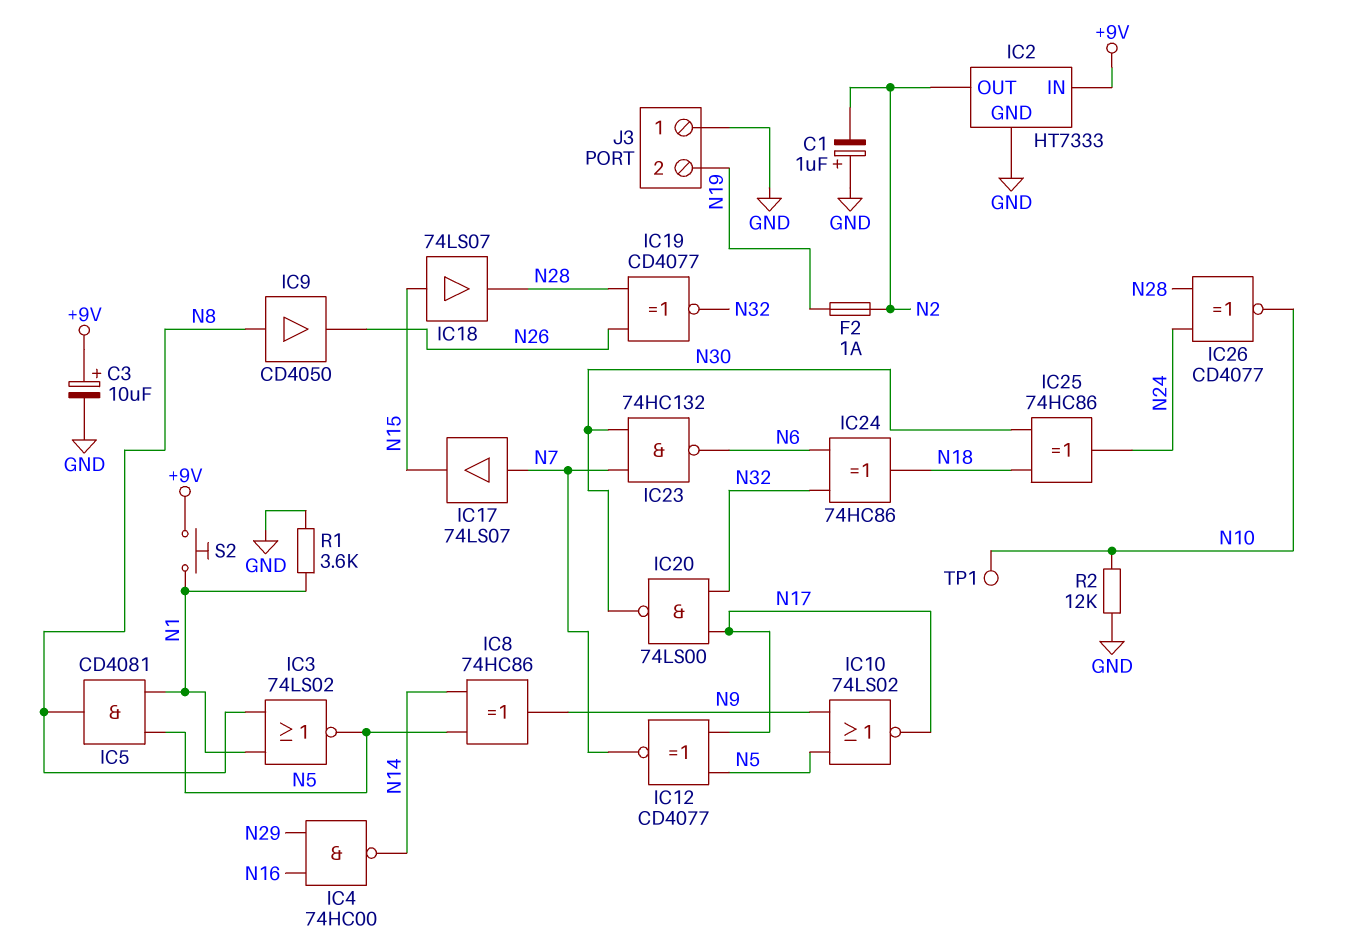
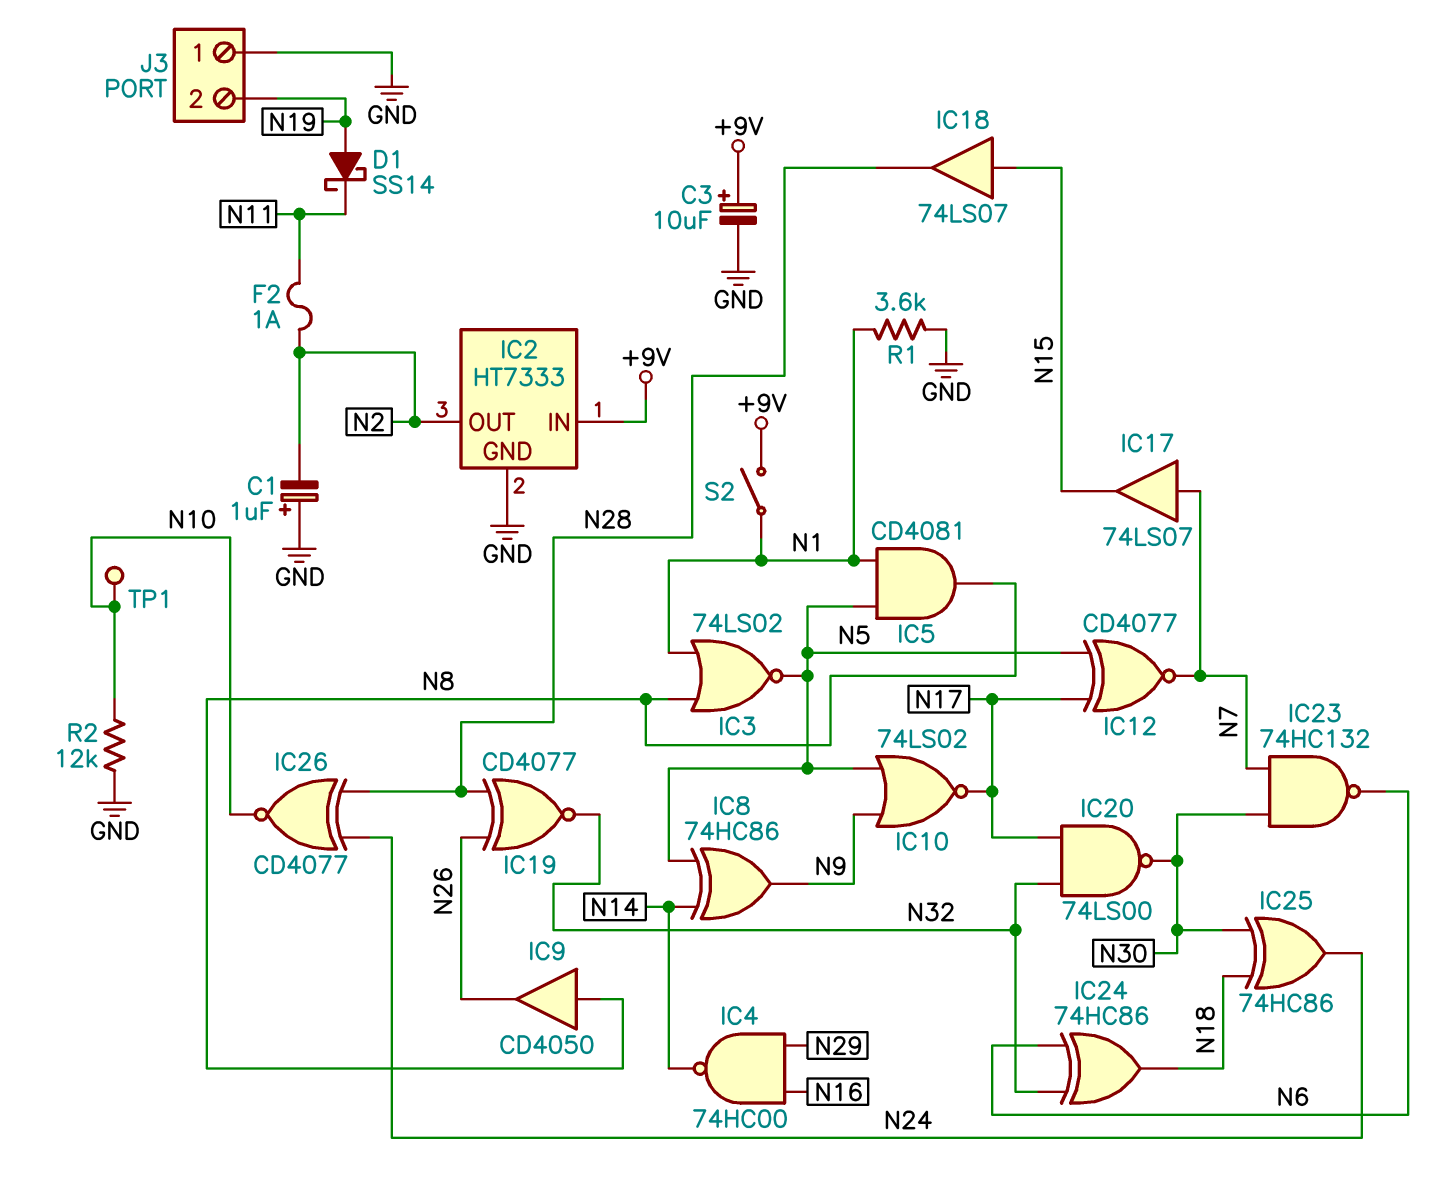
D1: none -> schottky SS14 (A N19, K N11)
F2: 1A (N2, N19) -> 1A (N2, N11)
S2: button (+9V, N1) -> switch (+9V, N1)

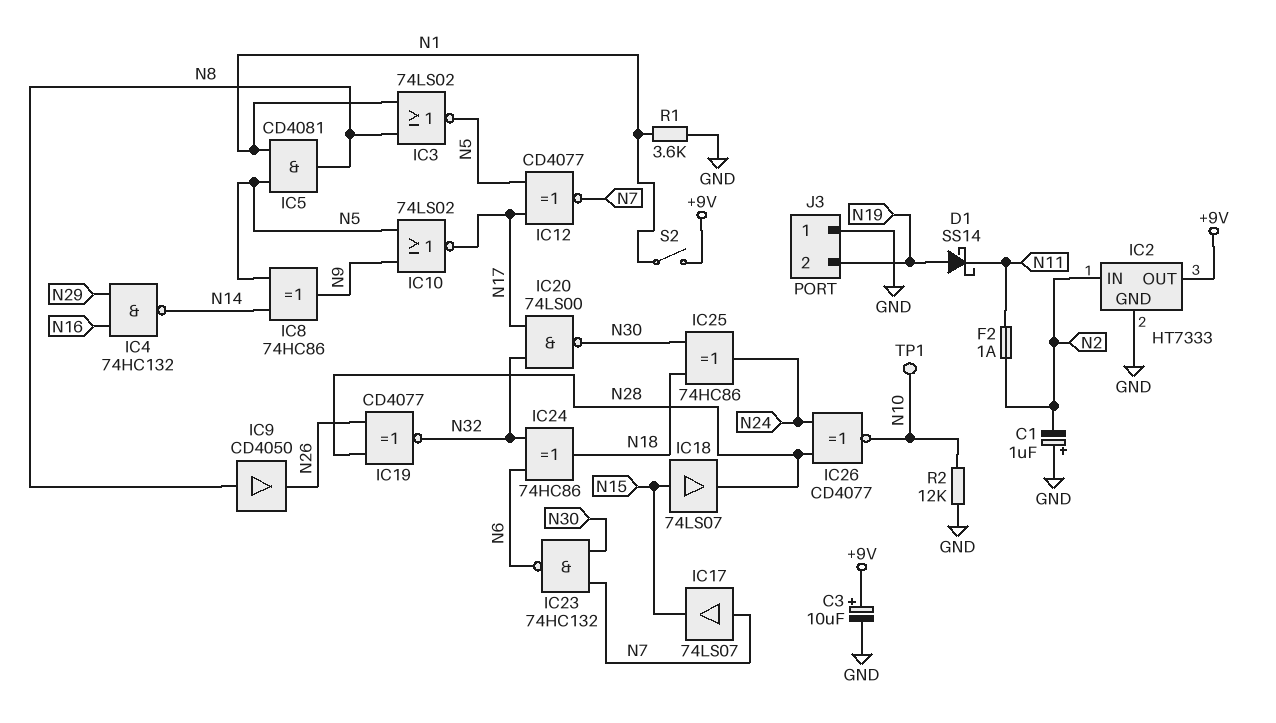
IC2 pin IN: +9V -> N2
IC2 pin OUT: N2 -> +9V
IC4: NAND 74HC00 (in N16, in N29, out N14) -> NAND 74HC132 (in N16, in N29, out N14)

